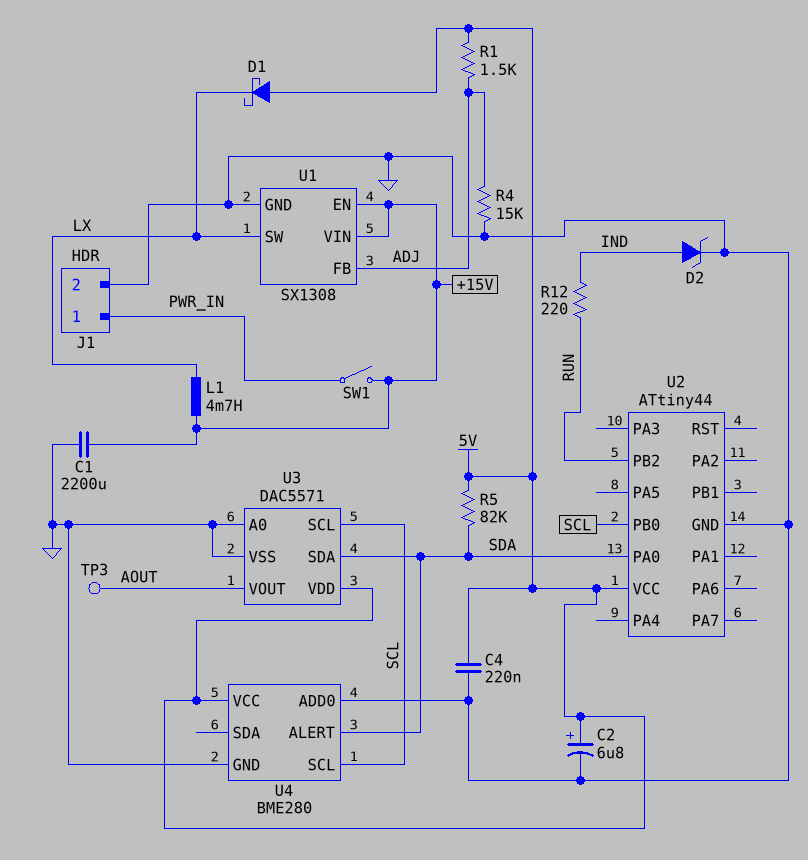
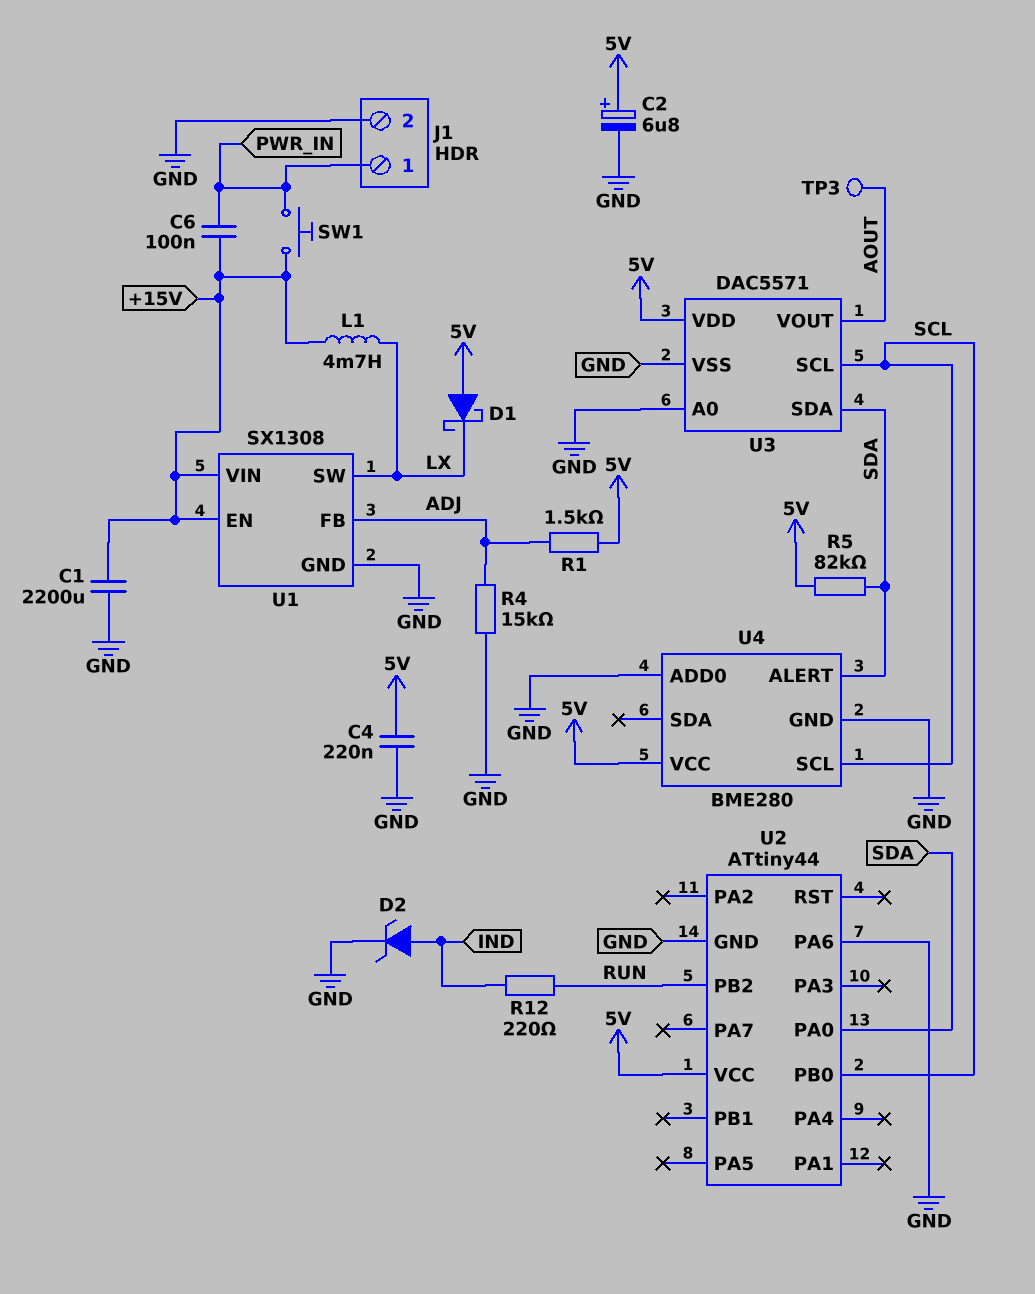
C6: none -> 100nF (+15V, PWR_IN)
SW1: switch (+15V, PWR_IN) -> button (+15V, PWR_IN)
U2 pin PA6: none -> GND

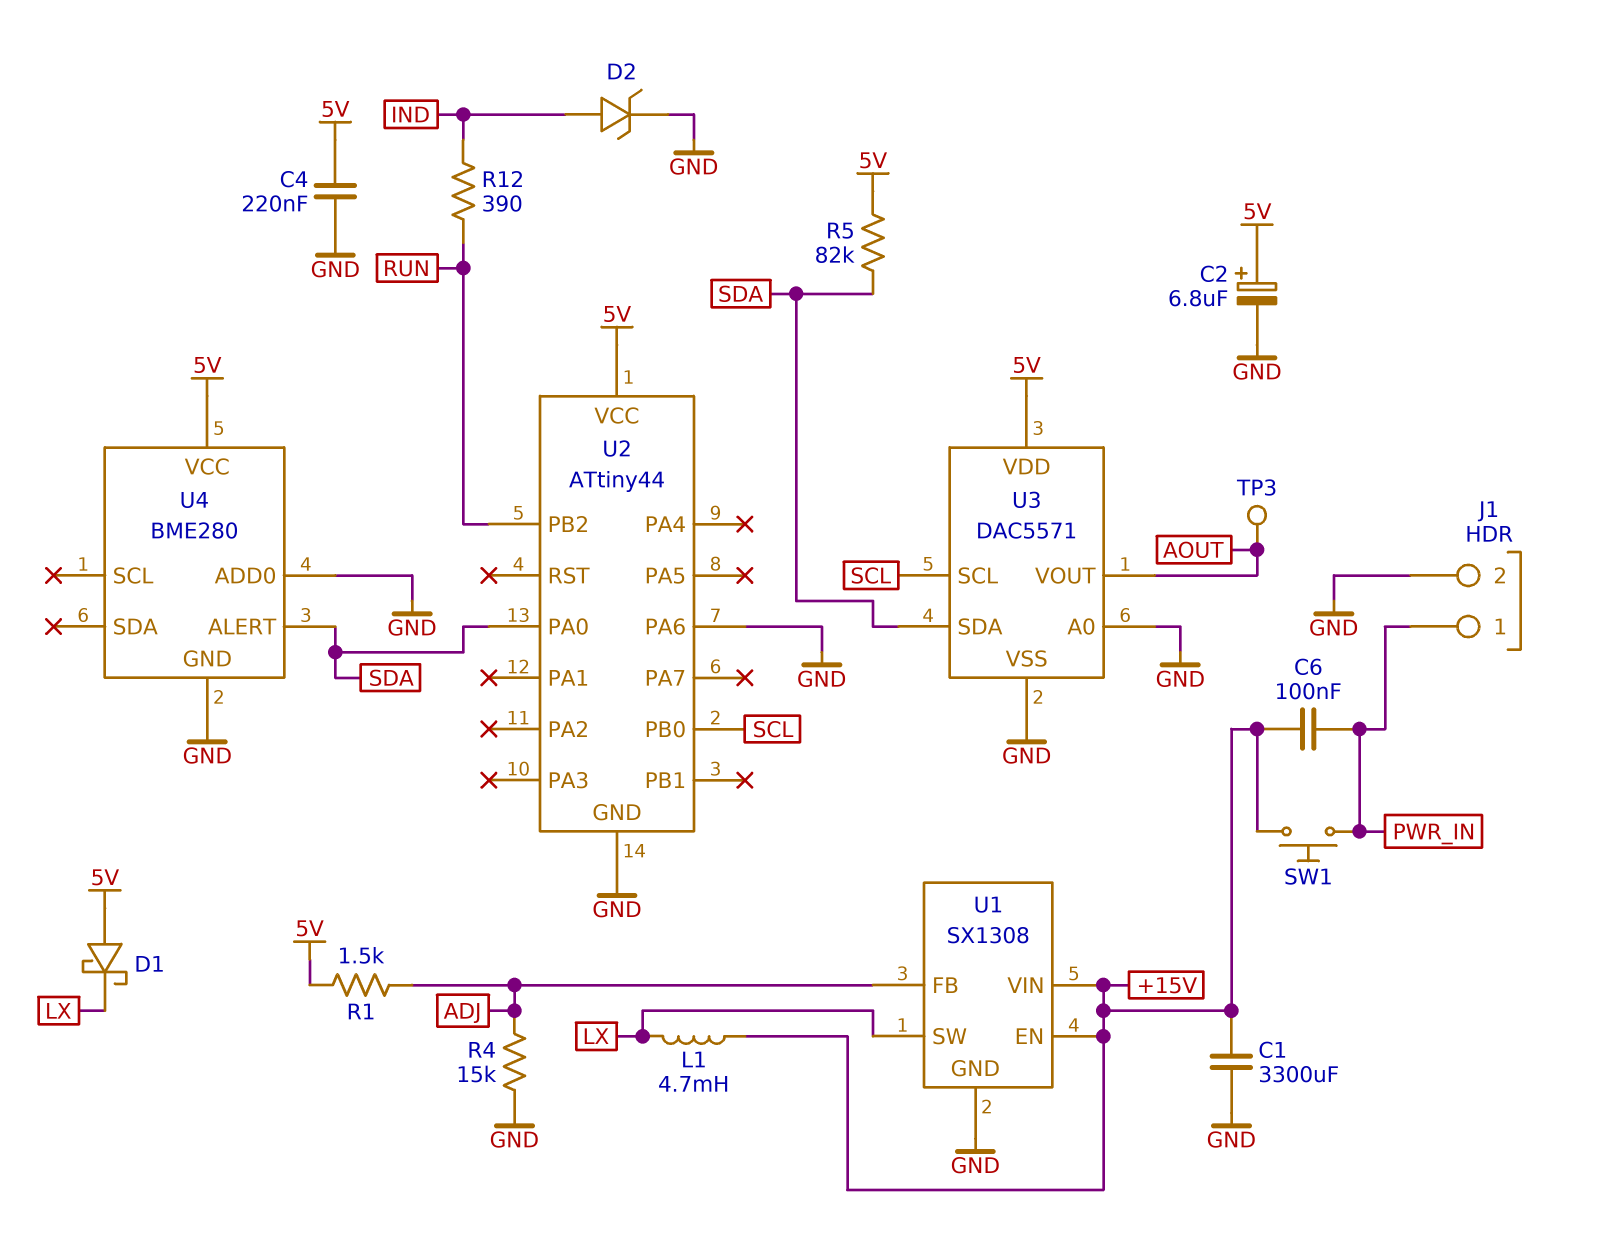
C1: 2200uF (+15V, GND) -> 3300uF (+15V, GND)
R12: 220 (IND, RUN) -> 390 (IND, RUN)
U4 pin SCL: SCL -> none

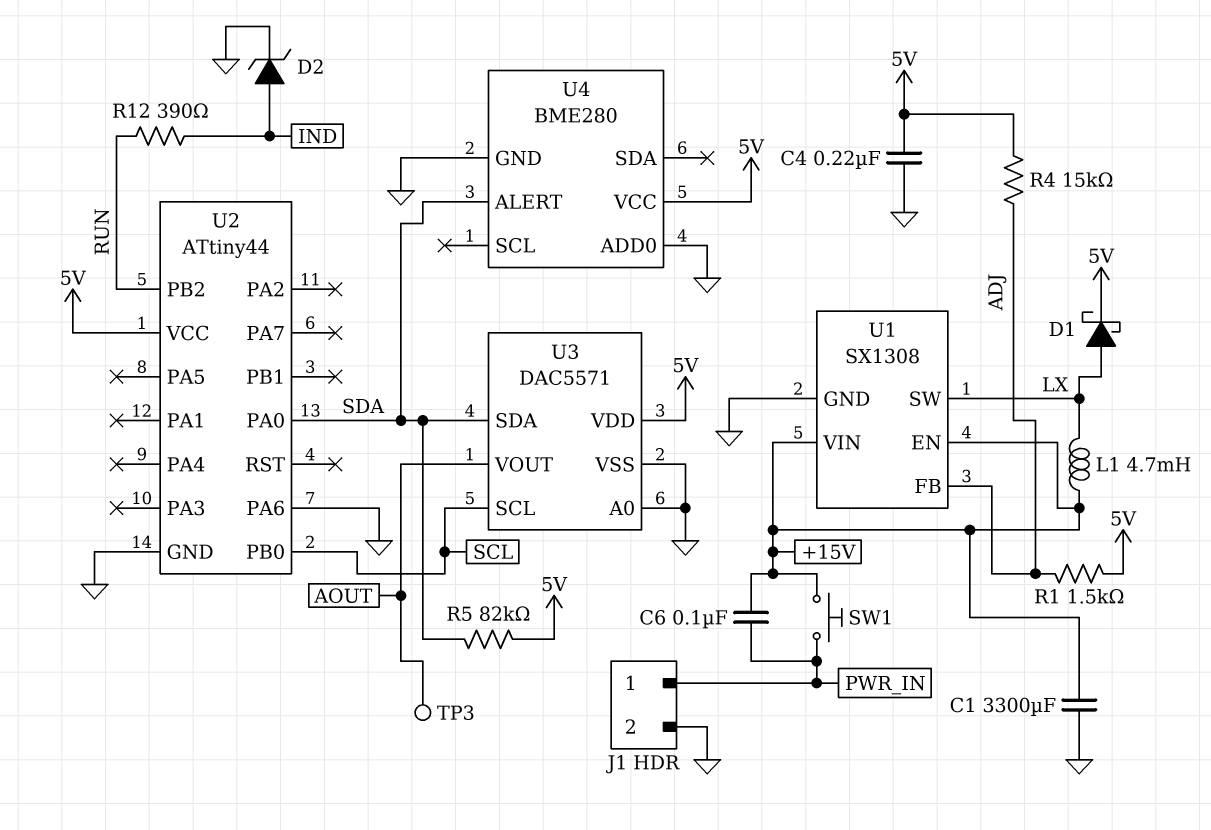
C2: 6.8uF (plus 5V, minus GND) -> none
D1: schottky (A 5V, K LX) -> schottky (A LX, K 5V)
R4: 15k (ADJ, GND) -> 15k (5V, ADJ)

